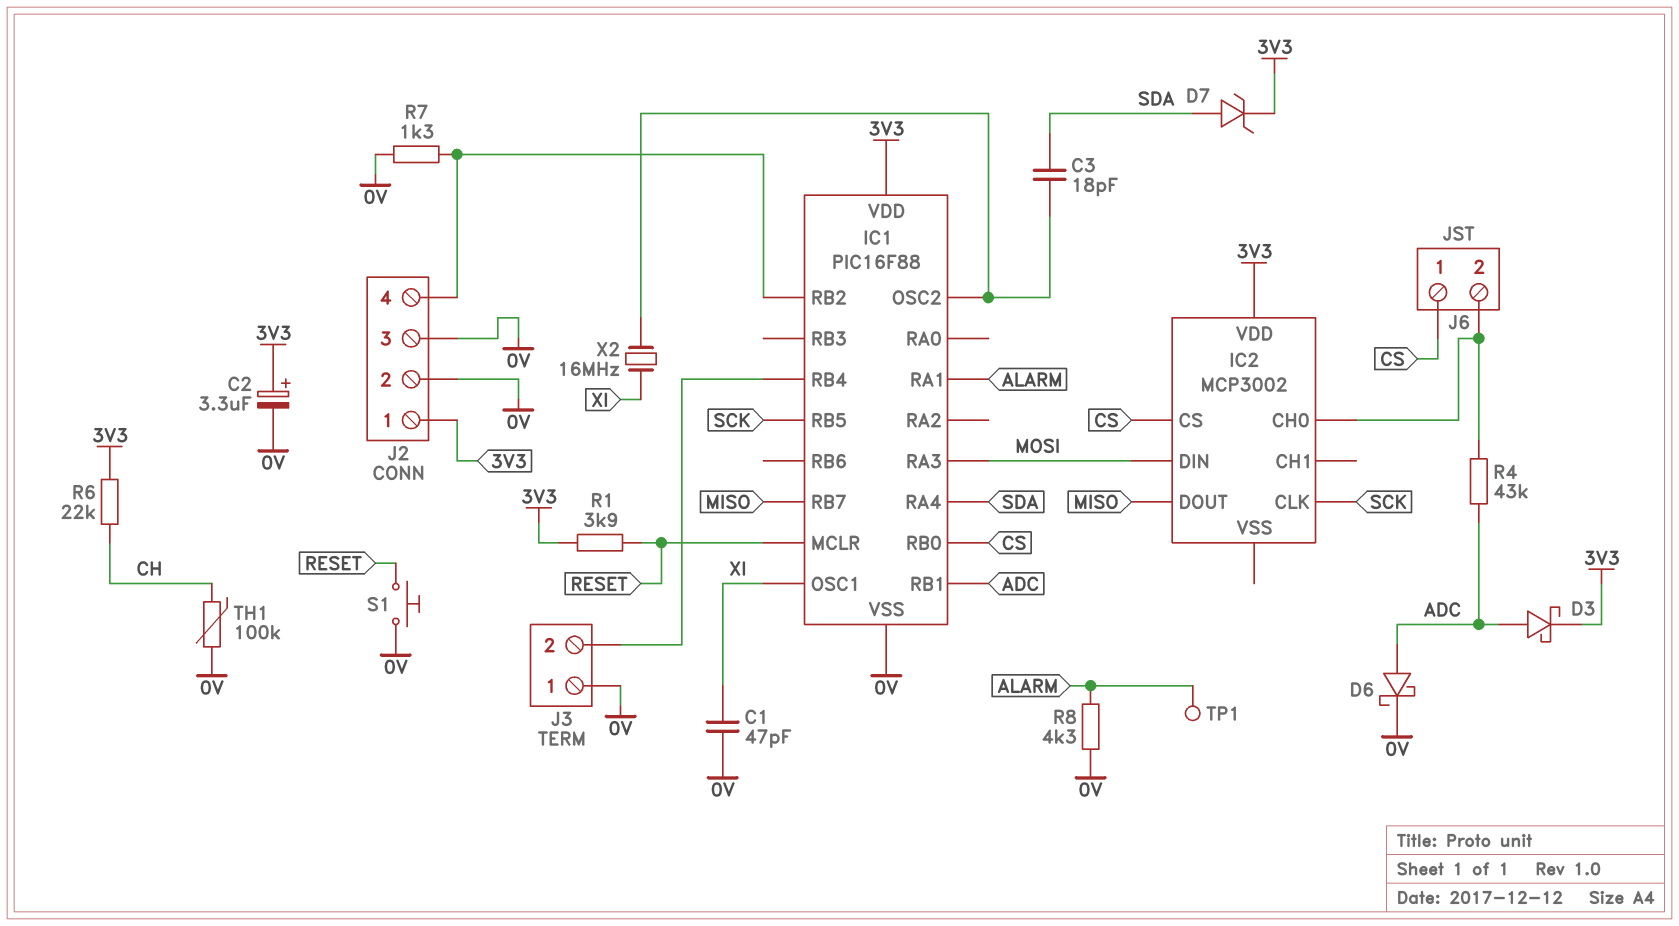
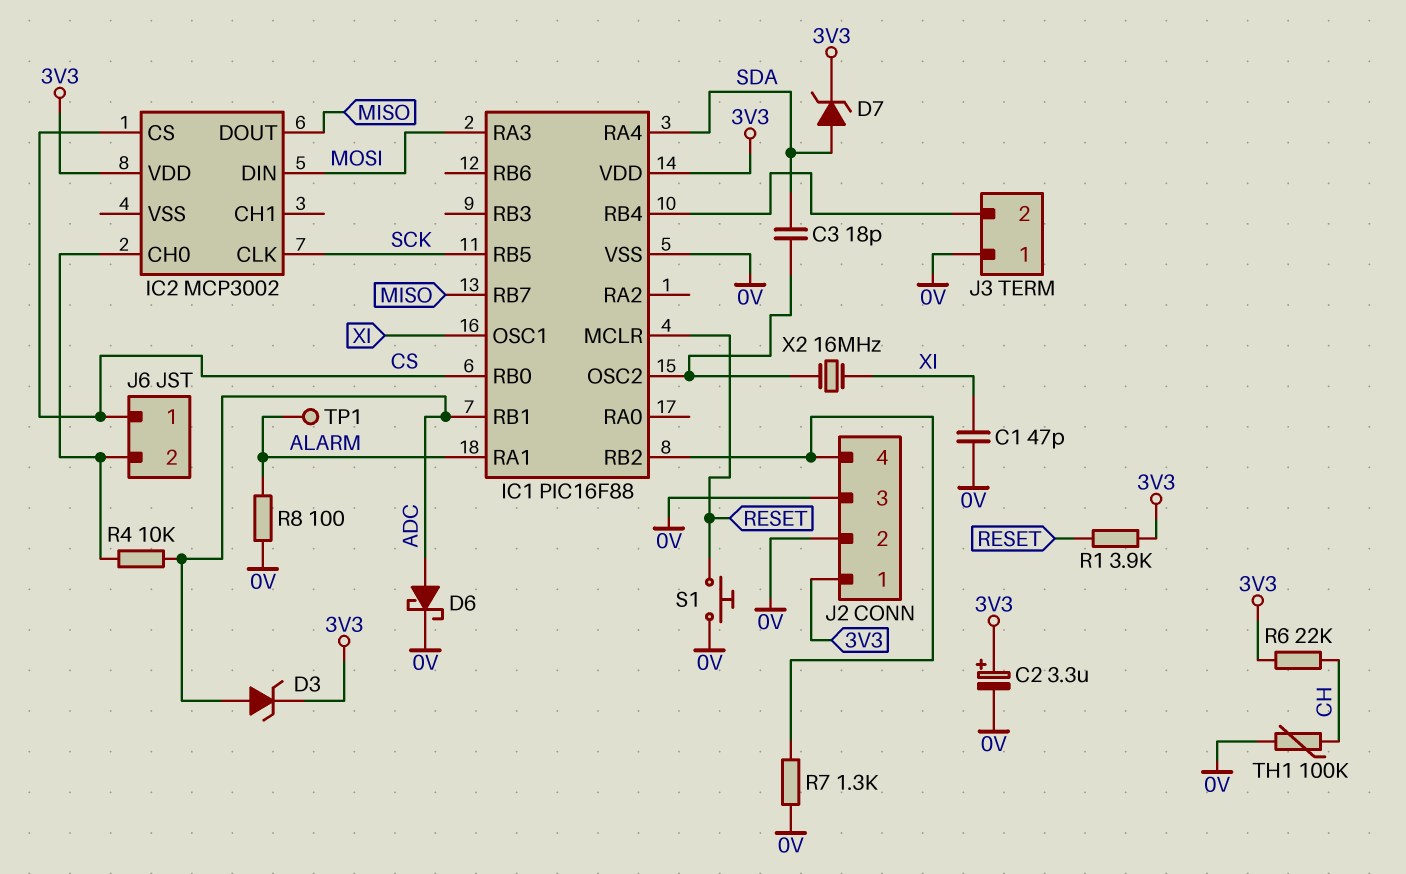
D3: schottky (A ADC, K 3V3) -> zener (A ADC, K 3V3)
R4: 43k (ADC, IC2/CH0) -> 10k (ADC, IC2/CH0)
R8: 4.3k (0V, ALARM) -> 100 (0V, ALARM)

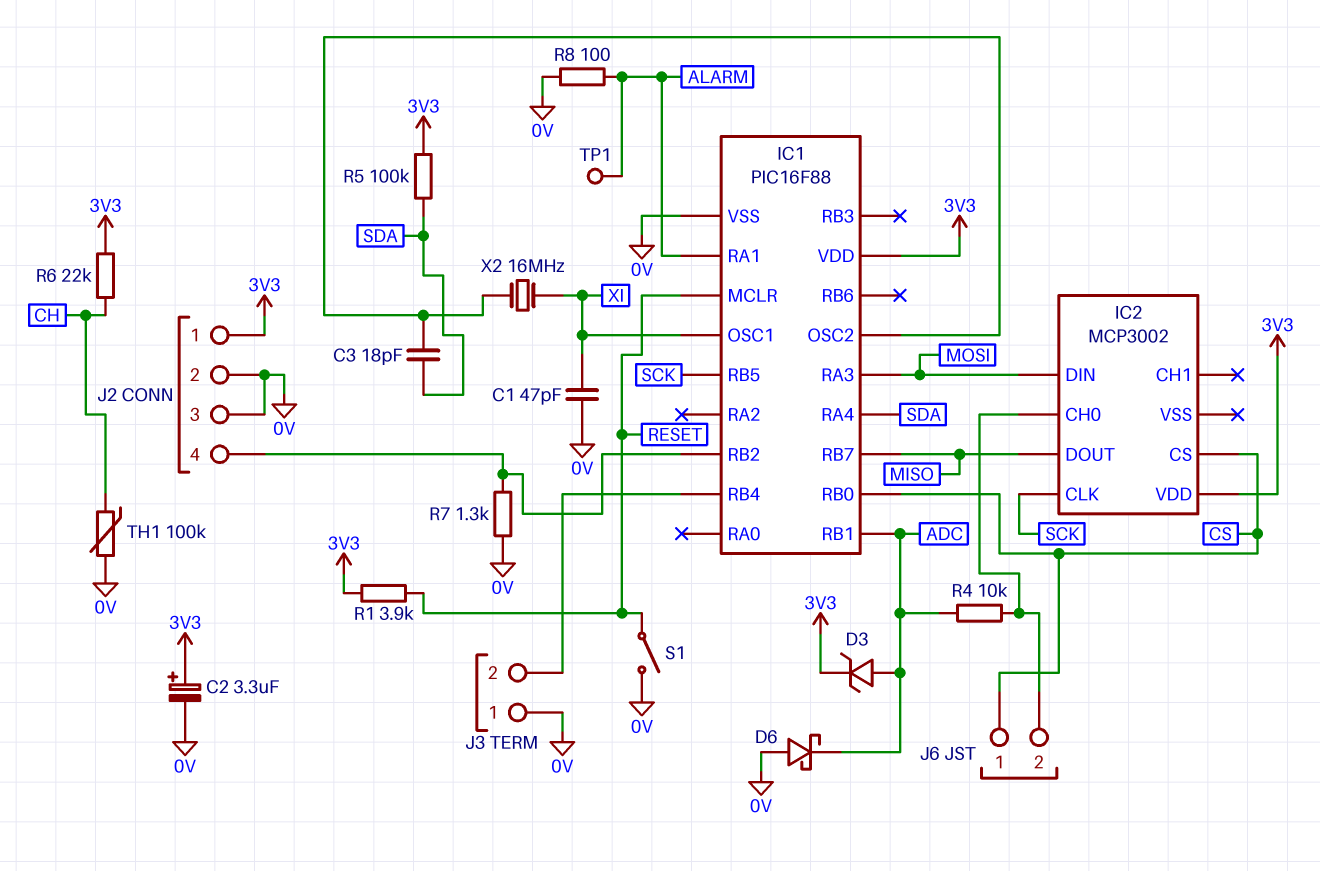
D6: schottky (A ADC, K 0V) -> schottky (A 0V, K ADC)
D7: zener (A SDA, K 3V3) -> none
R5: none -> 100k (3V3, SDA)
S1: button (0V, RESET) -> switch (0V, RESET)

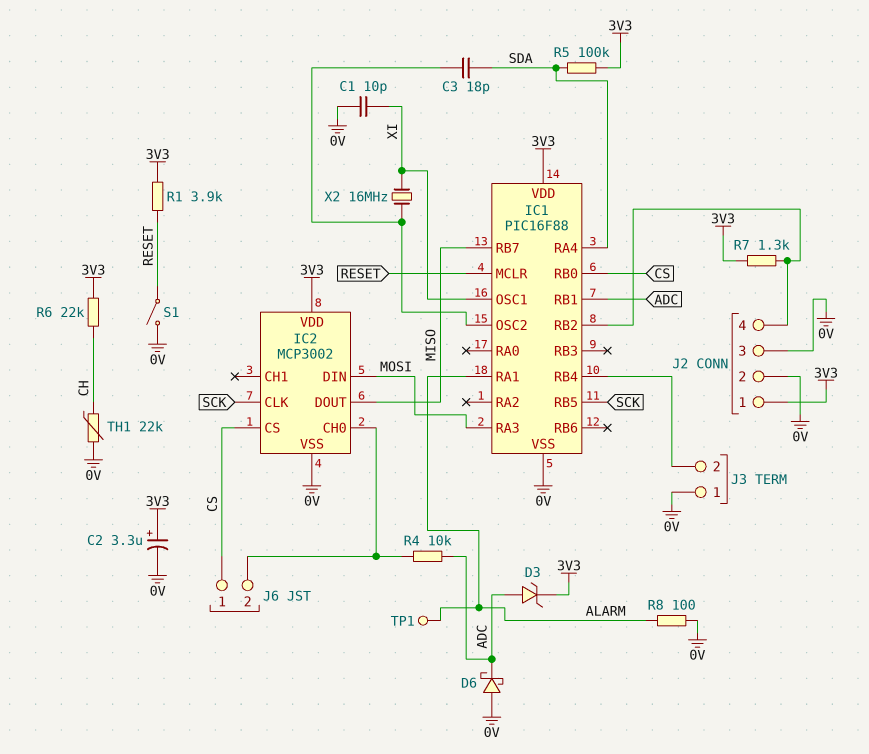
C1: 47pF (0V, XI) -> 10pF (0V, XI)
IC2 pin VSS: none -> 0V
R7: 1.3k (0V, IC1/RB2) -> 1.3k (3V3, IC1/RB2)
TH1: 100k (0V, CH) -> 22k (0V, CH)

